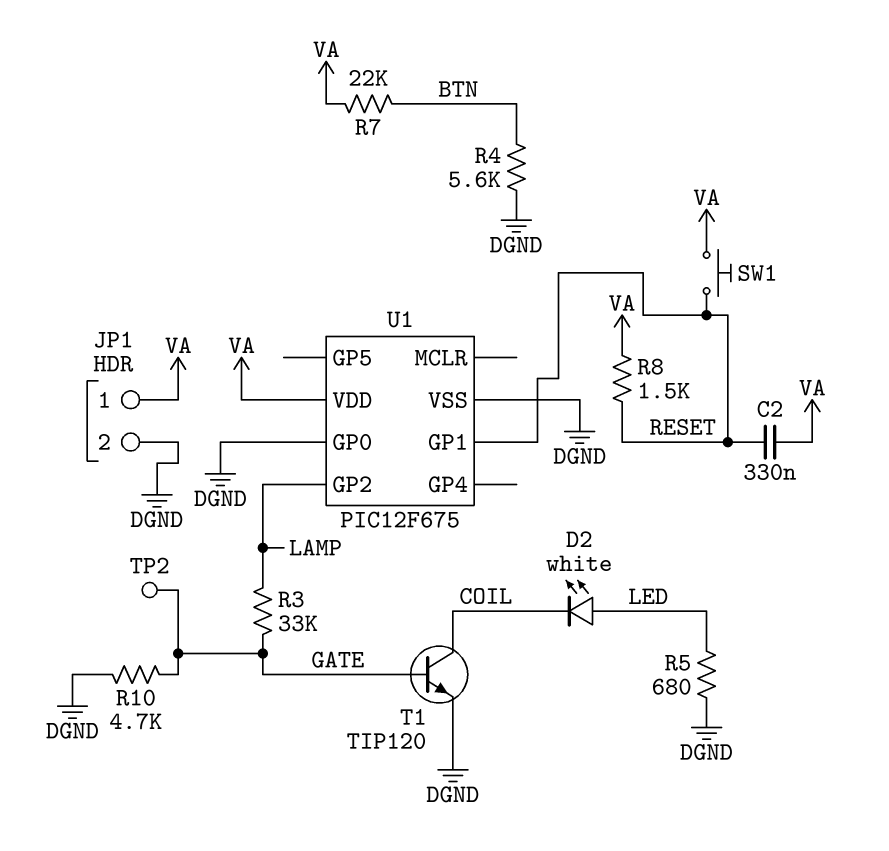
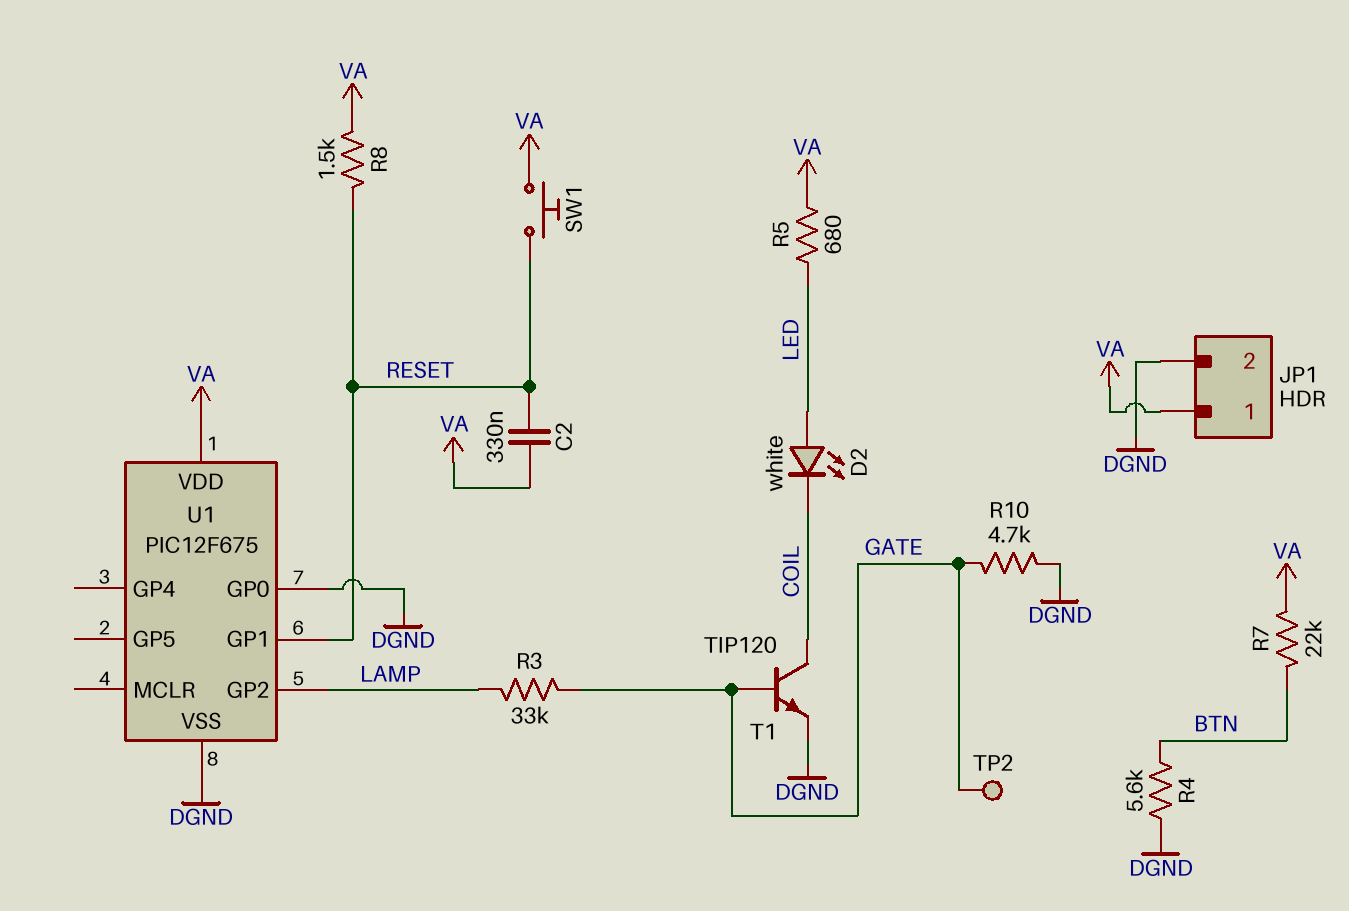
R5: 680 (DGND, LED) -> 680 (LED, VA)

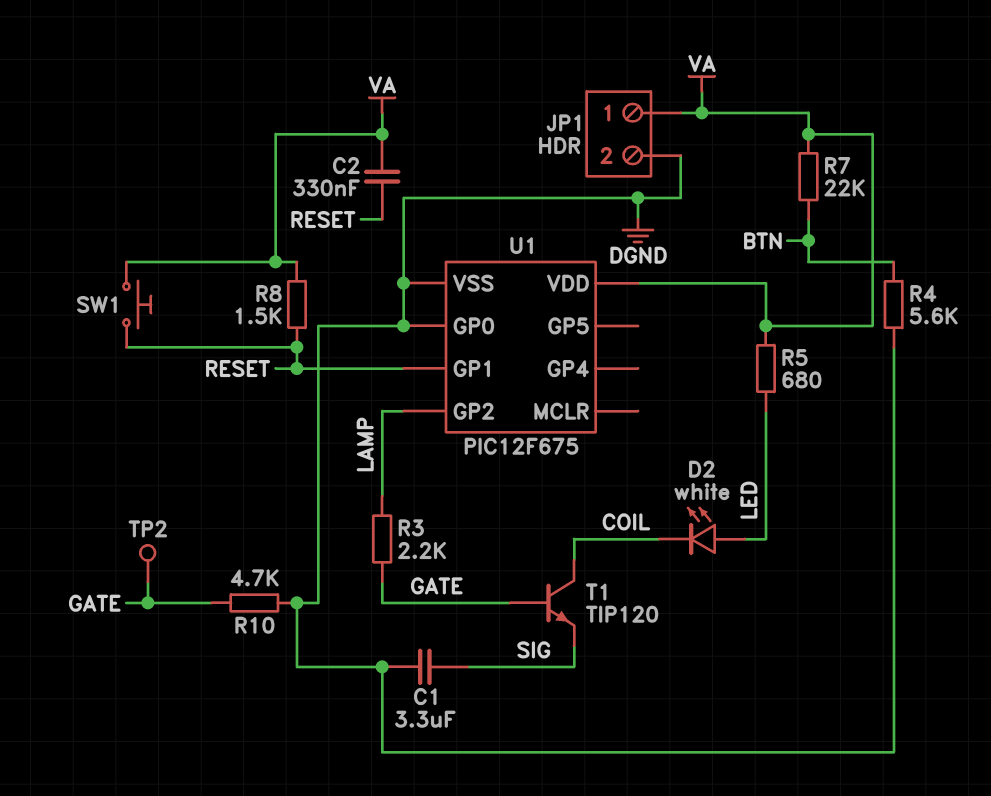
C1: none -> 3.3uF (DGND, SIG)
R3: 33k (GATE, LAMP) -> 2.2k (GATE, LAMP)
T1: NPN TIP120 (B GATE, C COIL, E DGND) -> NPN TIP120 (B GATE, C COIL, E SIG)

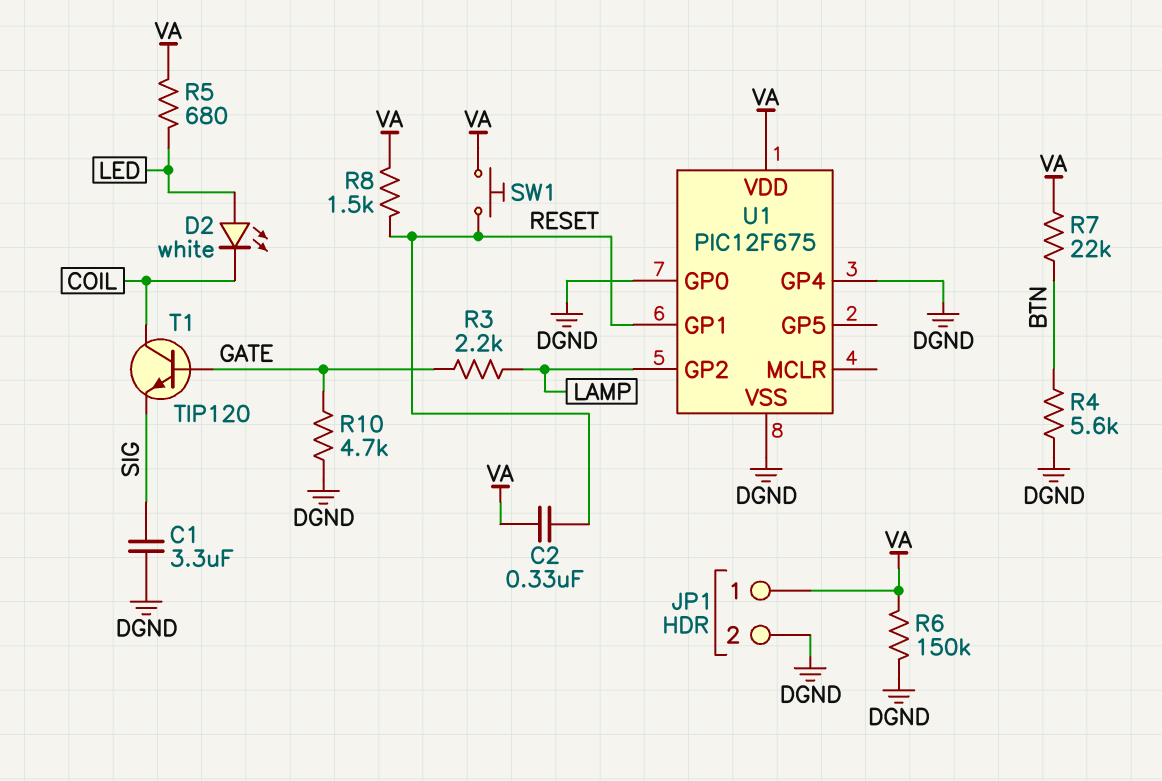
R6: none -> 150k (DGND, VA)
TP2: test point (GATE) -> none
U1 pin GP4: none -> DGND

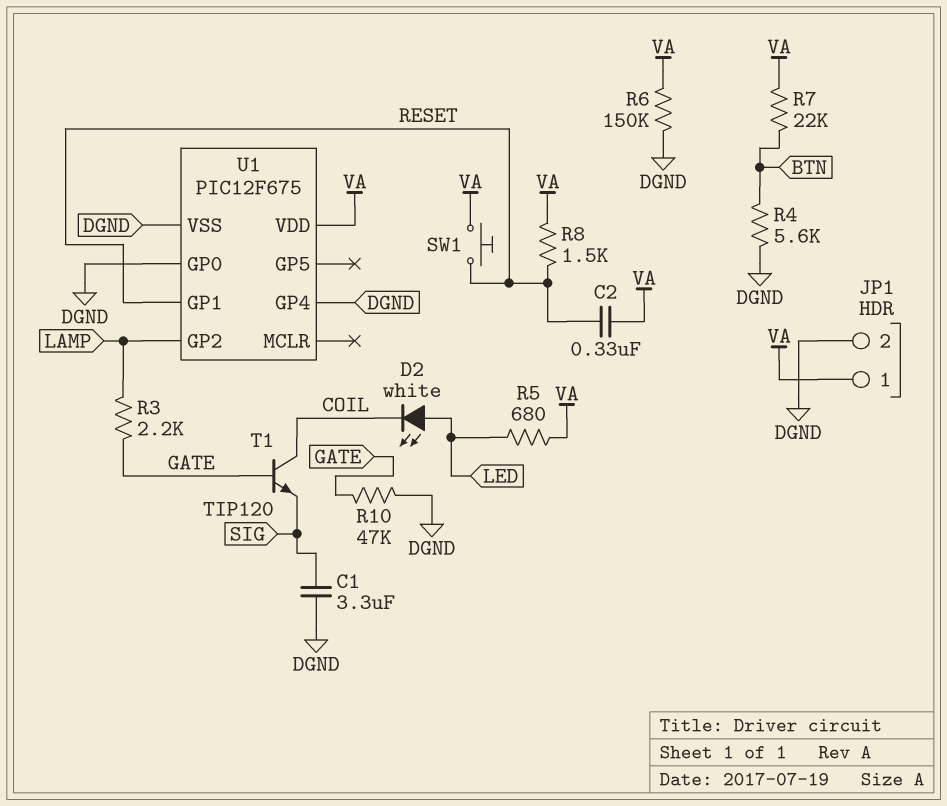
R10: 4.7k (DGND, GATE) -> 47k (DGND, GATE)

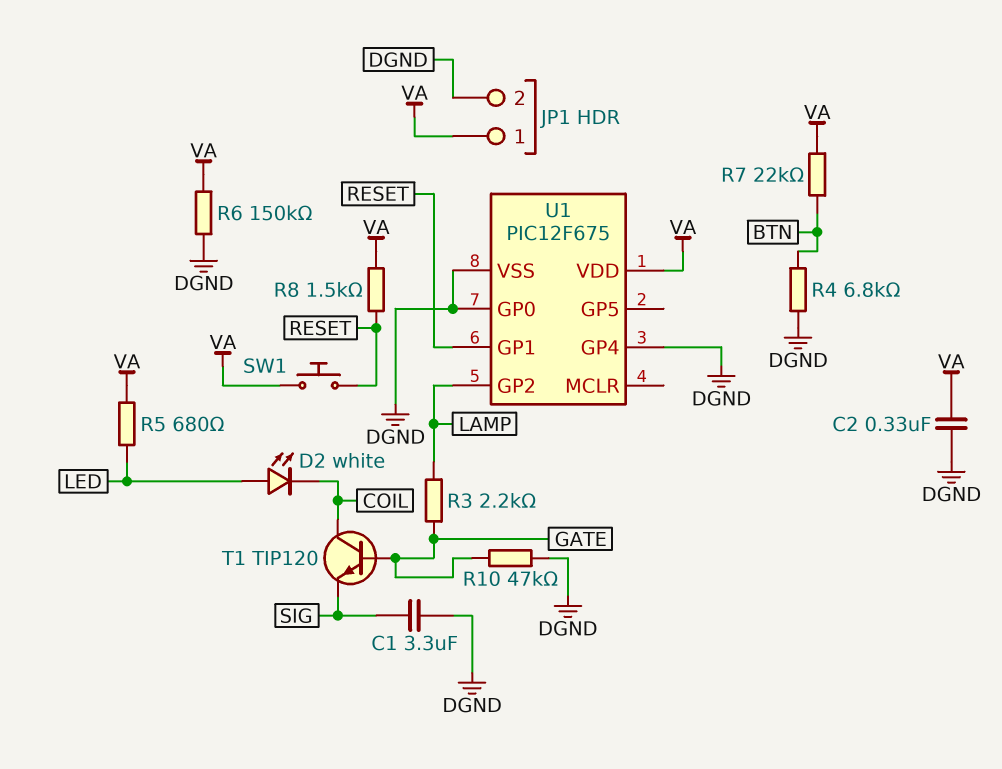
C2: 330nF (RESET, VA) -> 330nF (DGND, VA)
R4: 5.6k (BTN, DGND) -> 6.8k (BTN, DGND)

